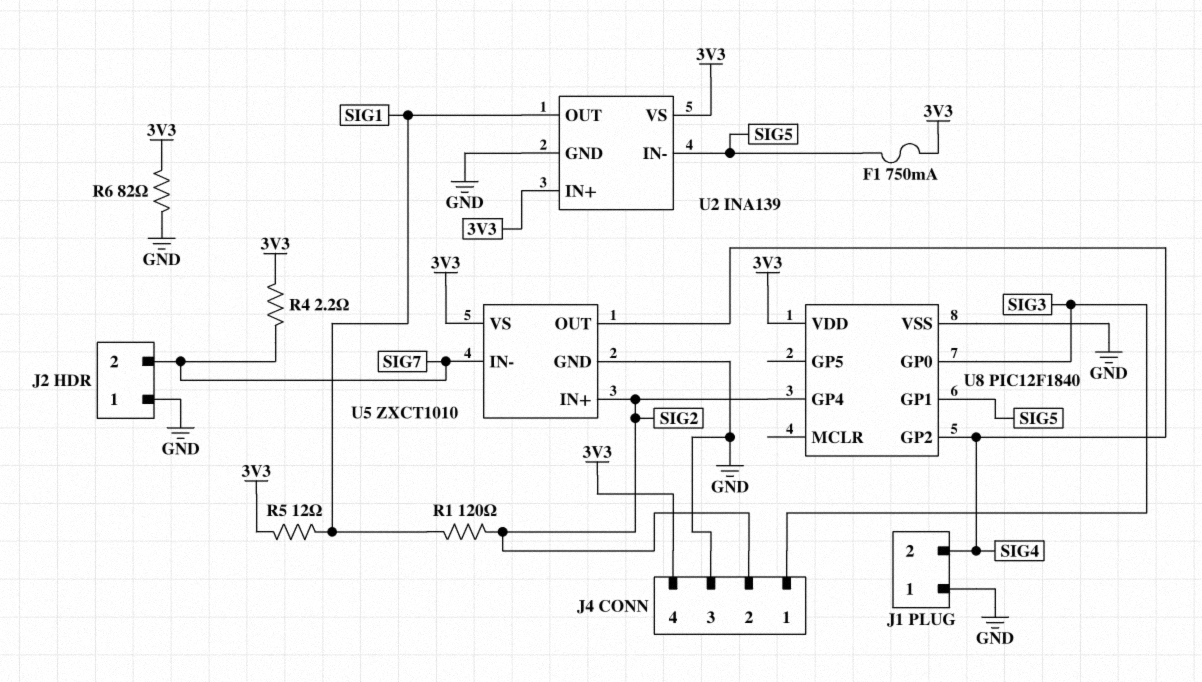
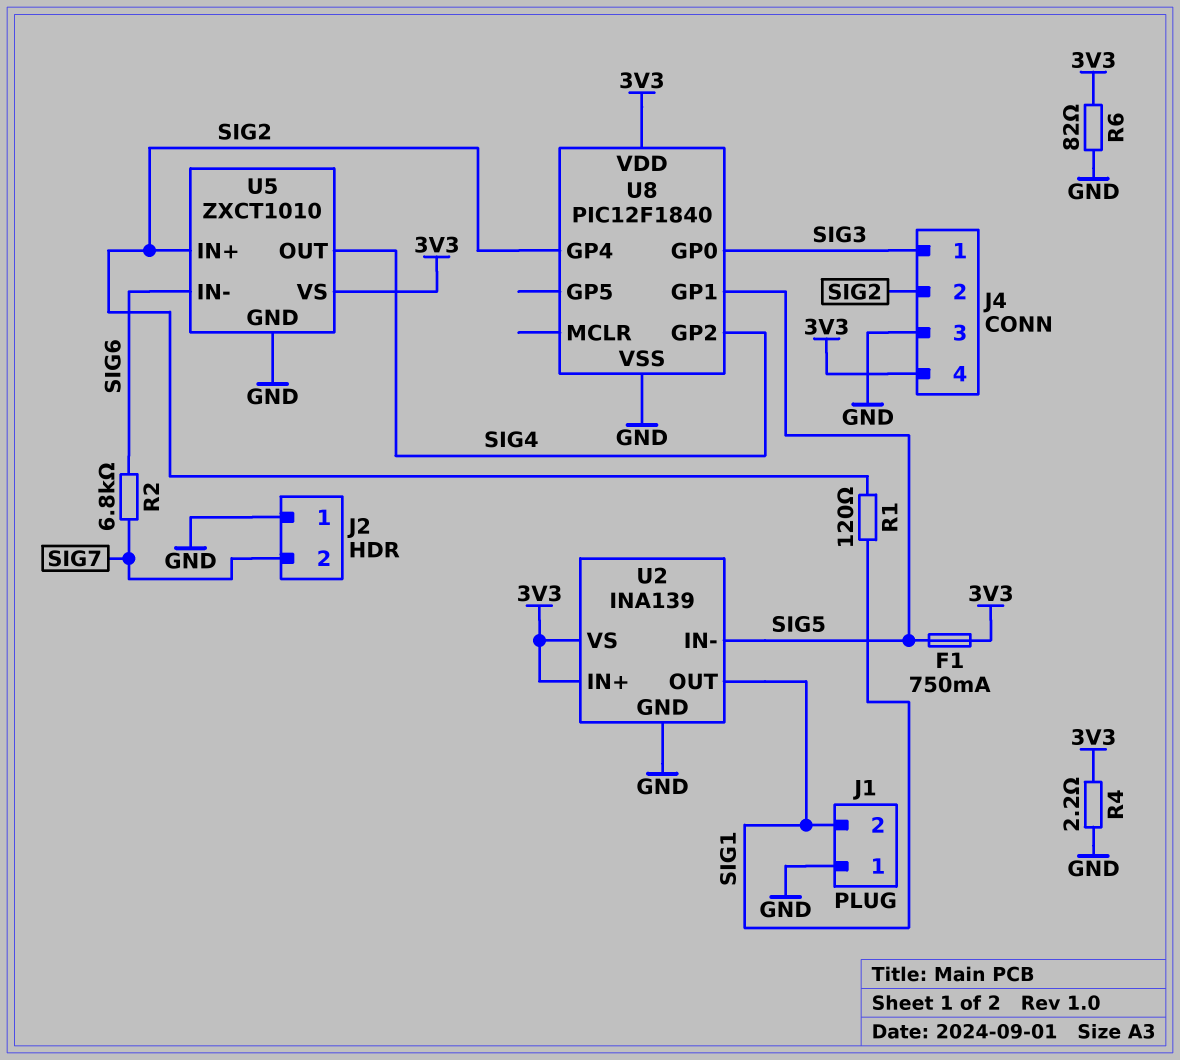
J1 pin 2: SIG4 -> SIG1
R2: none -> 6.8k (SIG6, SIG7)
R4: 2.2 (3V3, SIG7) -> 2.2 (3V3, GND)
R5: 12 (3V3, SIG1) -> none
U5 pin IN-: SIG7 -> SIG6

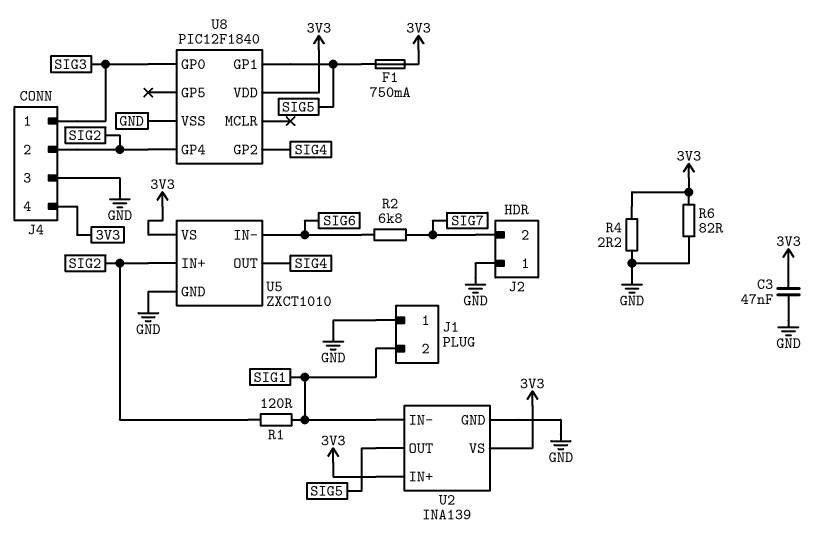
C3: none -> 47nF (3V3, GND)
U2 pin IN-: SIG5 -> SIG1
U2 pin OUT: SIG1 -> SIG5

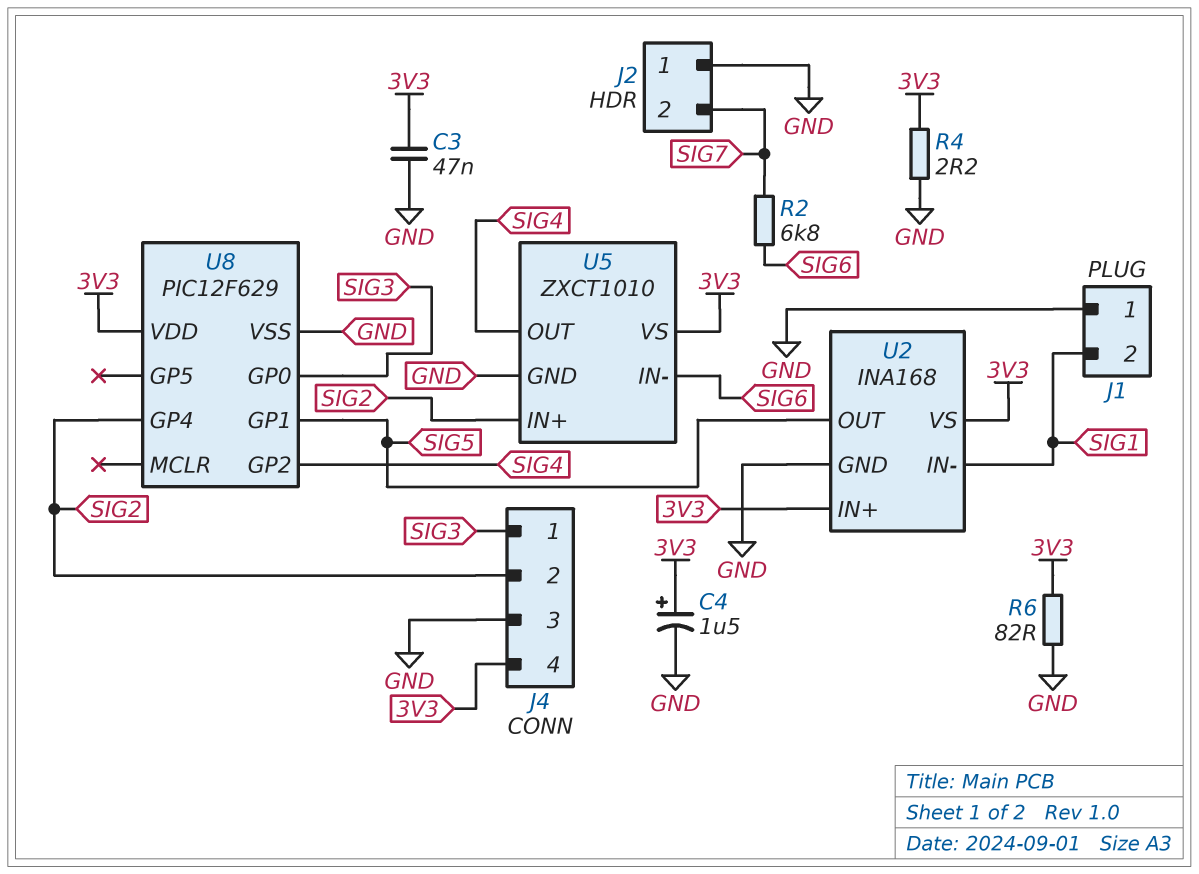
C4: none -> 1.5uF (plus 3V3, minus GND)
F1: 750mA (3V3, SIG5) -> none
R1: 120 (SIG1, SIG2) -> none
U2: INA139 -> INA168
U8: PIC12F1840 -> PIC12F629

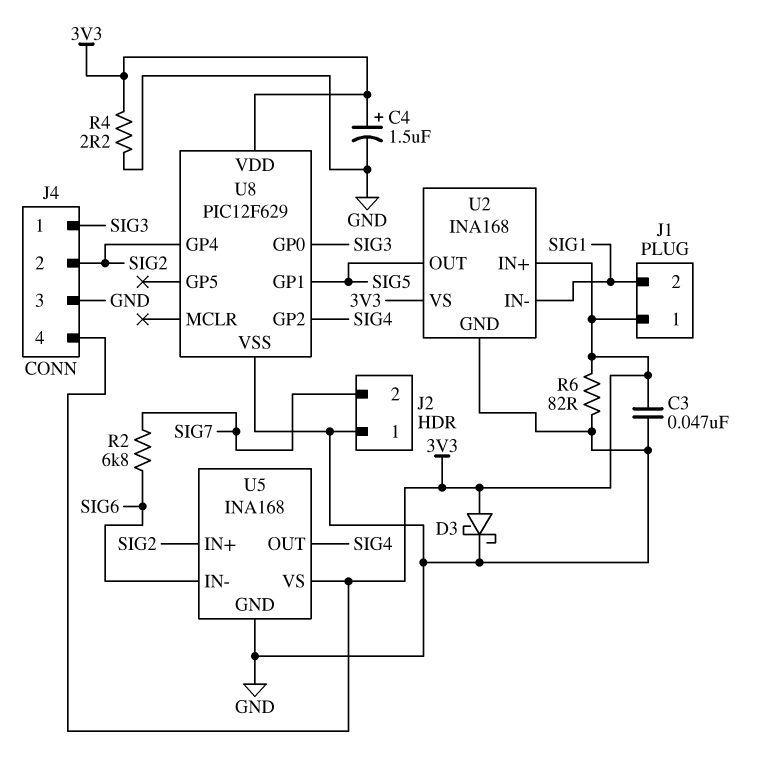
D3: none -> schottky (A 3V3, K GND)
J1 pin 1: GND -> 3V3
U5: ZXCT1010 -> INA168

